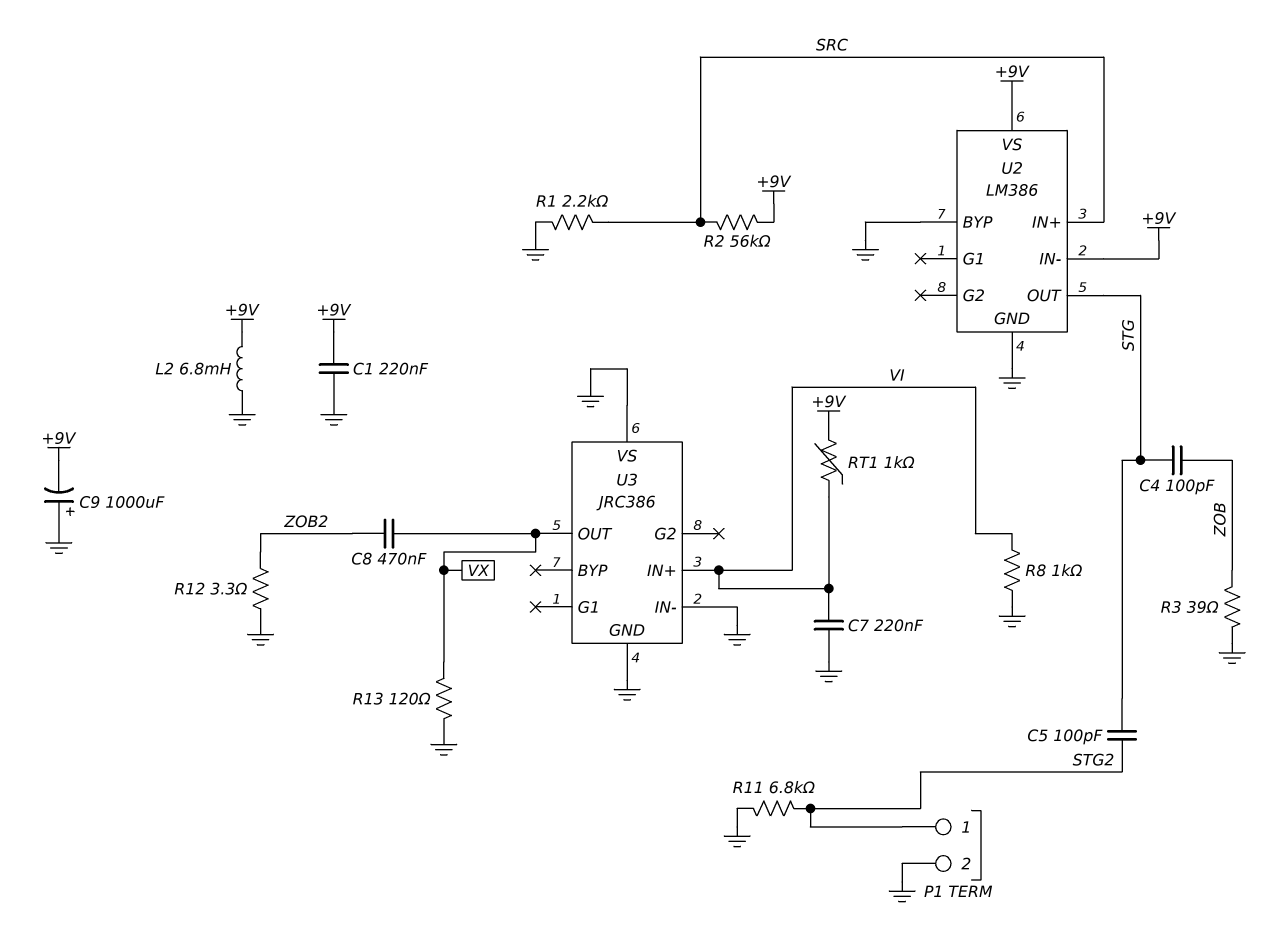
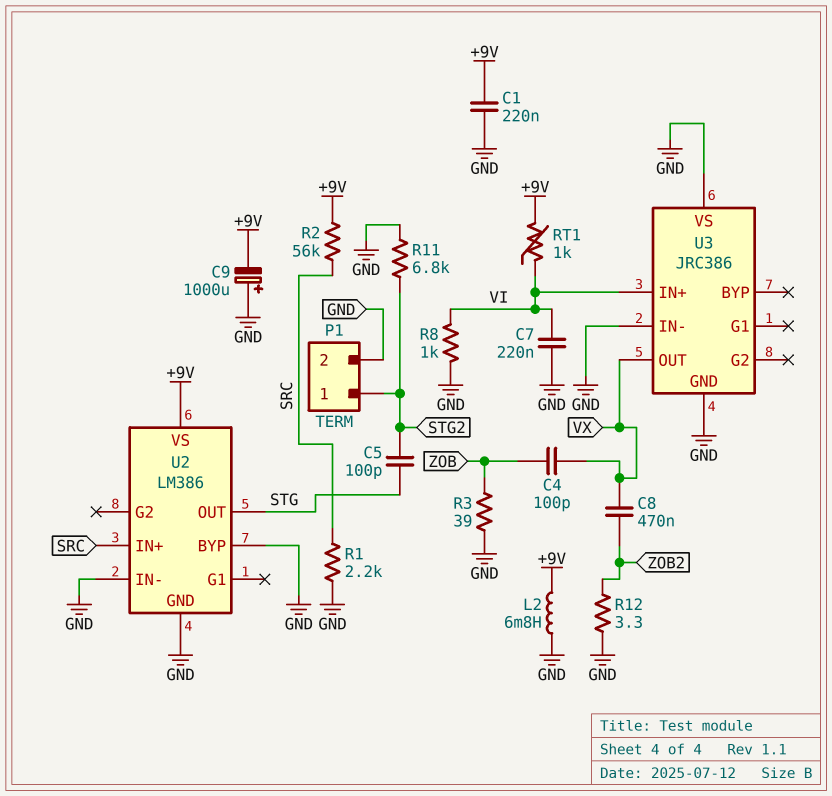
C4: 100pF (STG, ZOB) -> 100pF (VX, ZOB)
R13: 120 (GND, VX) -> none
U2 pin IN-: +9V -> GND

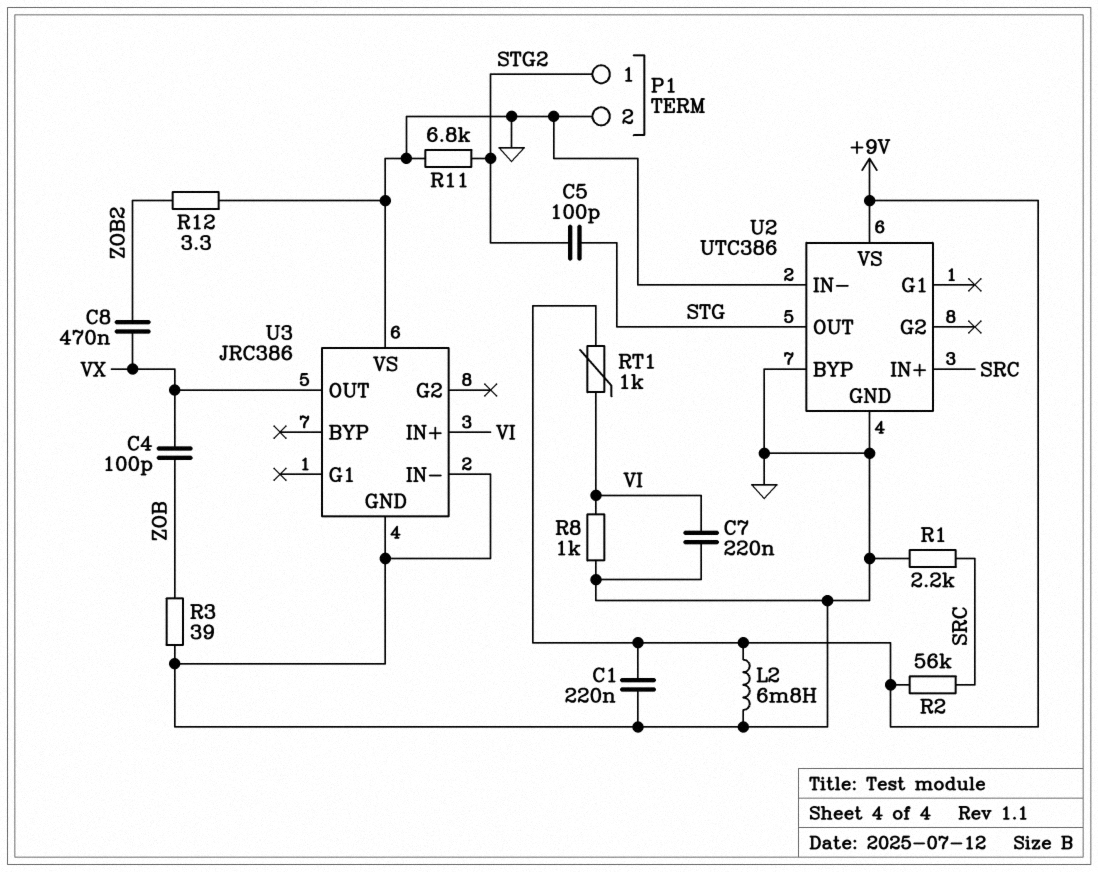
C9: 1000uF (plus GND, minus +9V) -> none
U2: LM386 -> UTC386

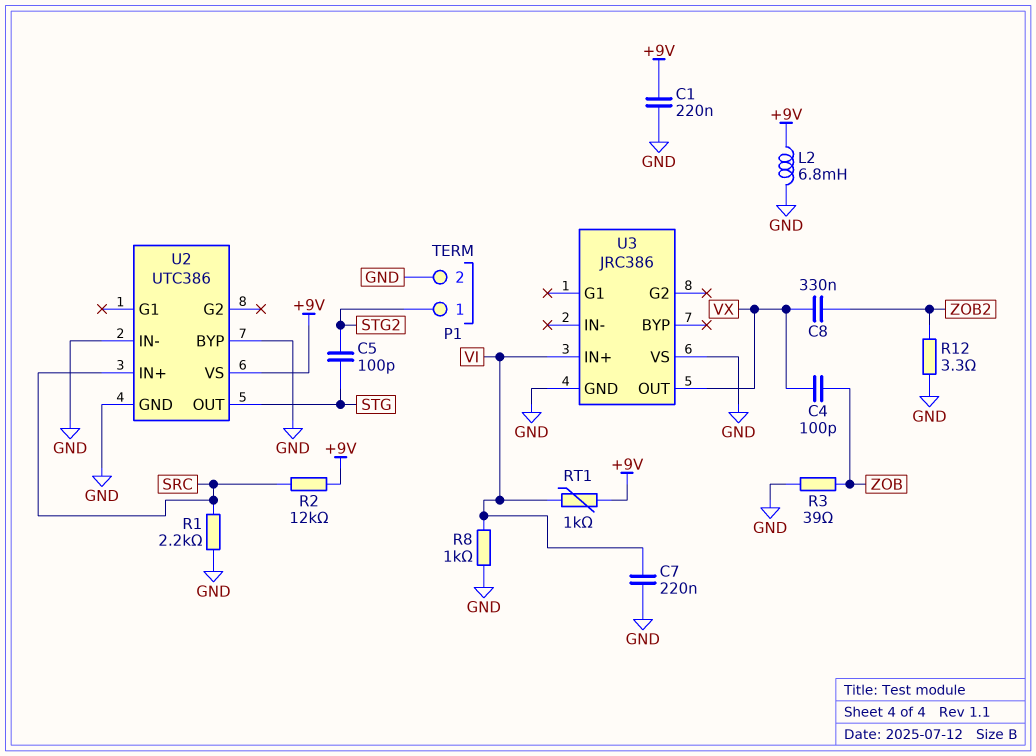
C8: 470nF (VX, ZOB2) -> 330nF (VX, ZOB2)
R2: 56k (+9V, SRC) -> 12k (+9V, SRC)
R11: 6.8k (GND, STG2) -> none
U3 pin IN-: GND -> none

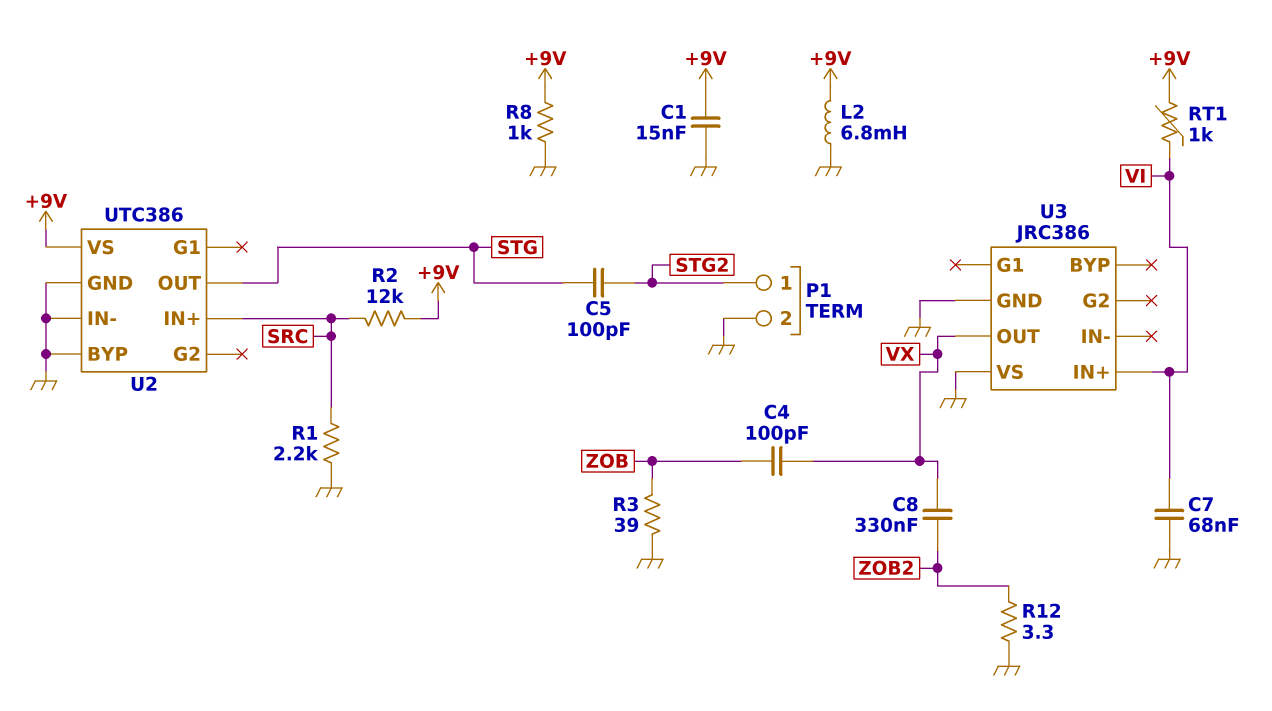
C1: 220nF (+9V, GND) -> 15nF (+9V, GND)
C7: 220nF (GND, VI) -> 68nF (GND, VI)
R8: 1k (GND, VI) -> 1k (+9V, GND)

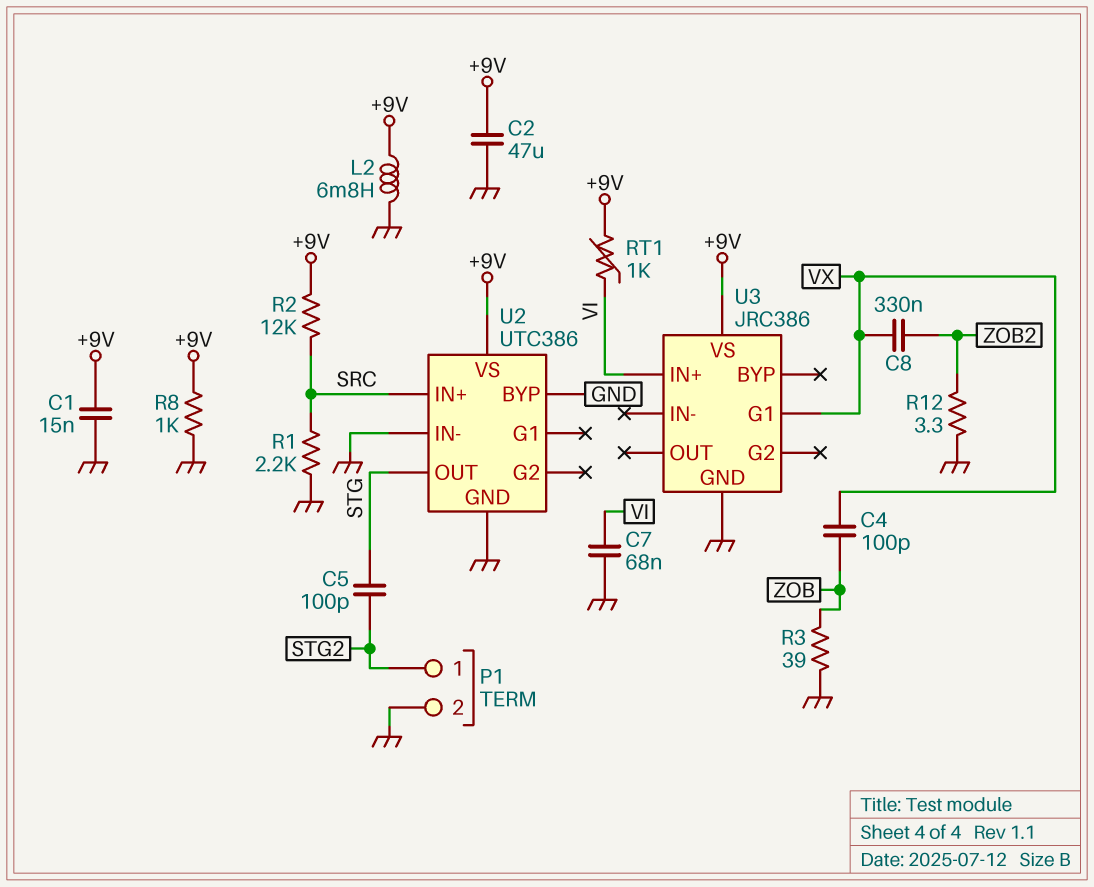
C2: none -> 47uF (+9V, GND)
U3 pin G1: none -> VX
U3 pin OUT: VX -> none
U3 pin VS: GND -> +9V

